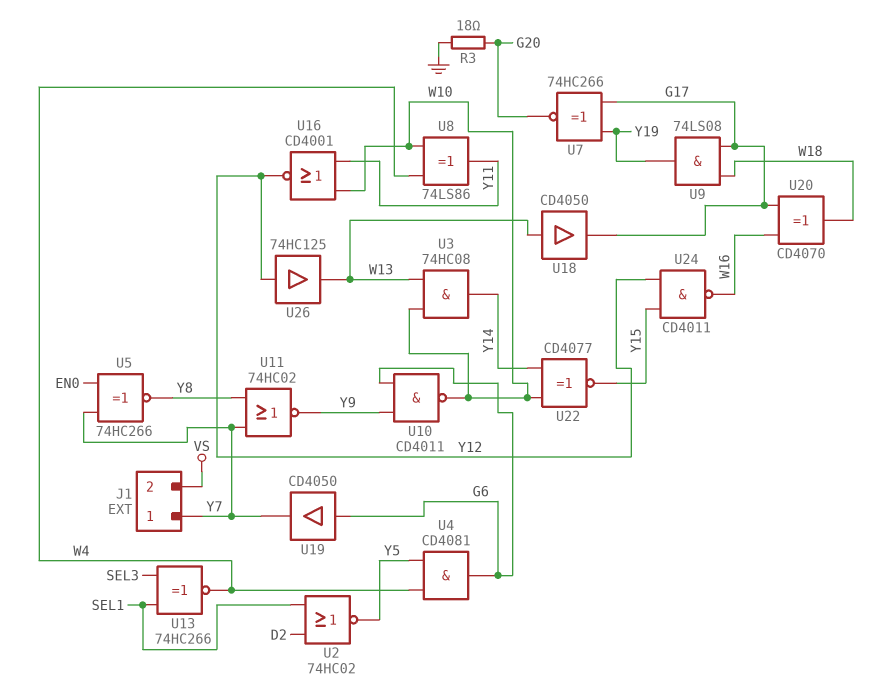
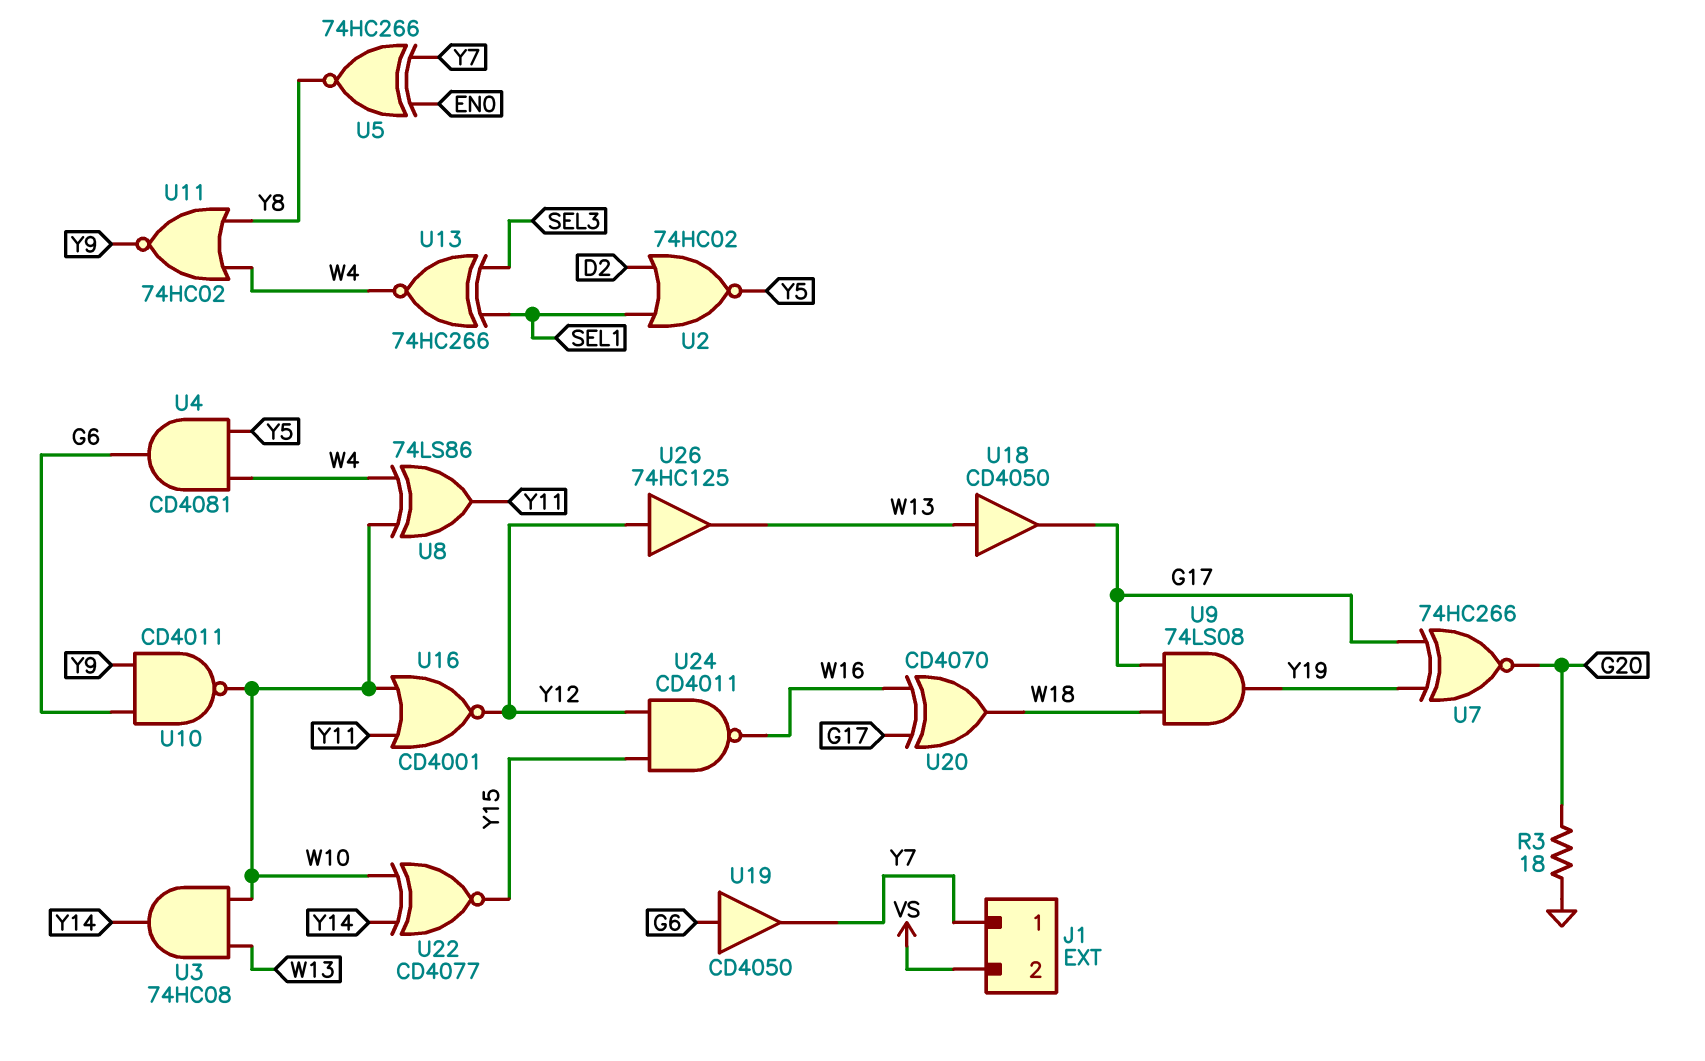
U11: NOR 74HC02 (in Y7, in Y8, out Y9) -> NOR 74HC02 (in W4, in Y8, out Y9)

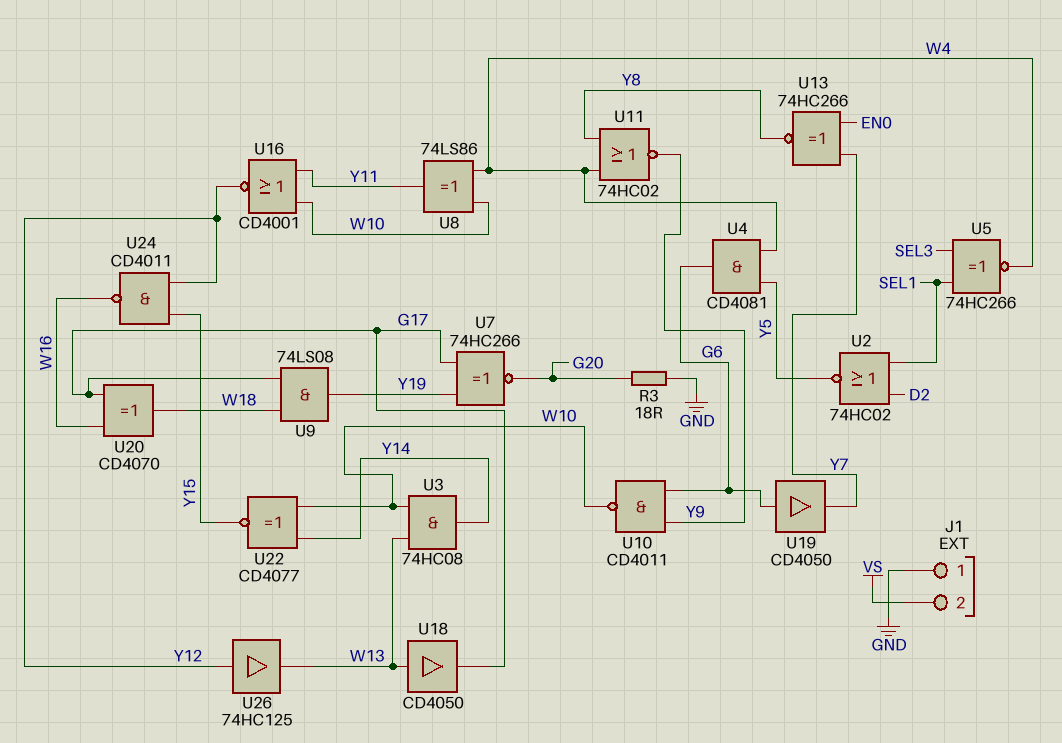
J1 pin 1: Y7 -> GND
U5: XNOR 74HC266 (in EN0, in Y7, out Y8) -> XNOR 74HC266 (in SEL1, in SEL3, out W4)
U13: XNOR 74HC266 (in SEL1, in SEL3, out W4) -> XNOR 74HC266 (in EN0, in Y7, out Y8)

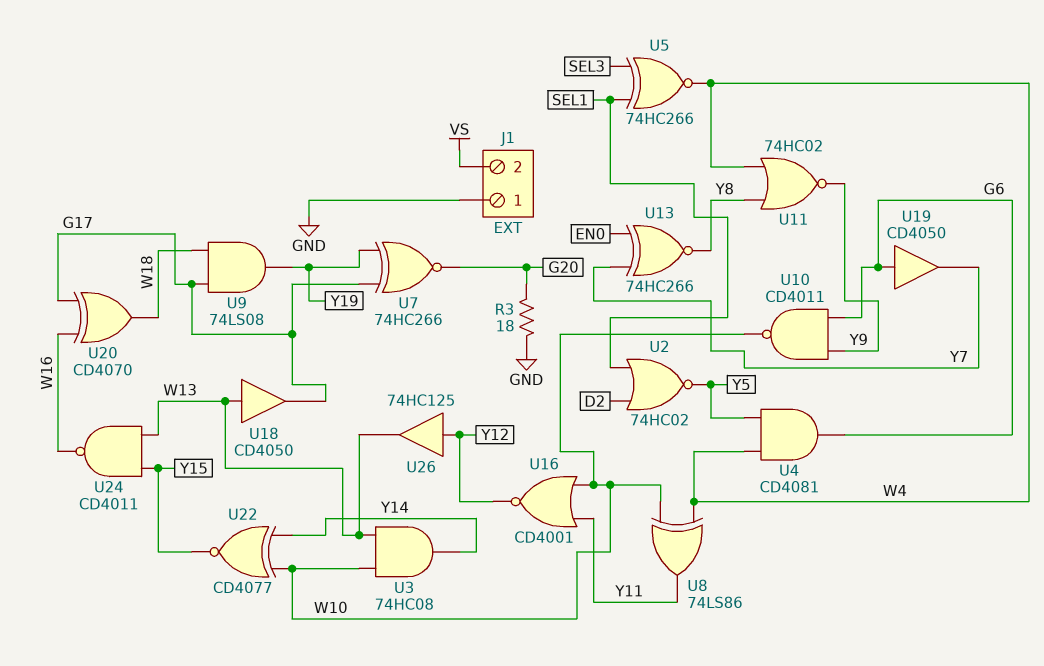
U24: NAND CD4011 (in Y12, in Y15, out W16) -> NAND CD4011 (in W13, in Y15, out W16)

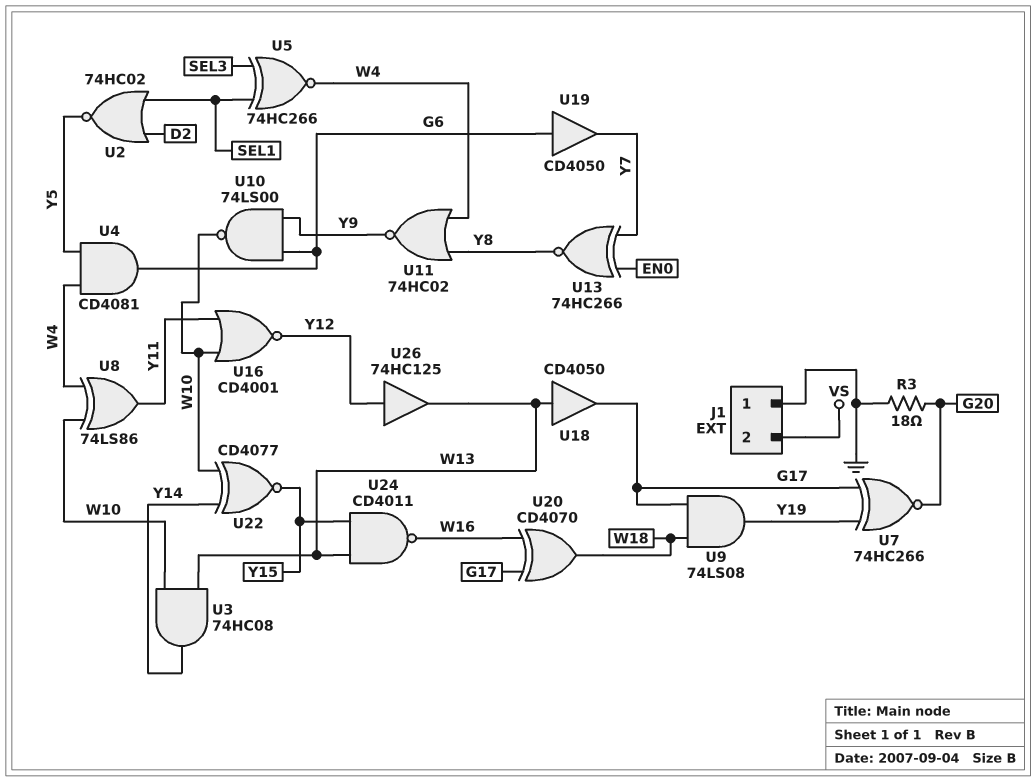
U10: NAND CD4011 (in G6, in Y9, out W10) -> NAND 74LS00 (in G6, in Y9, out W10)

